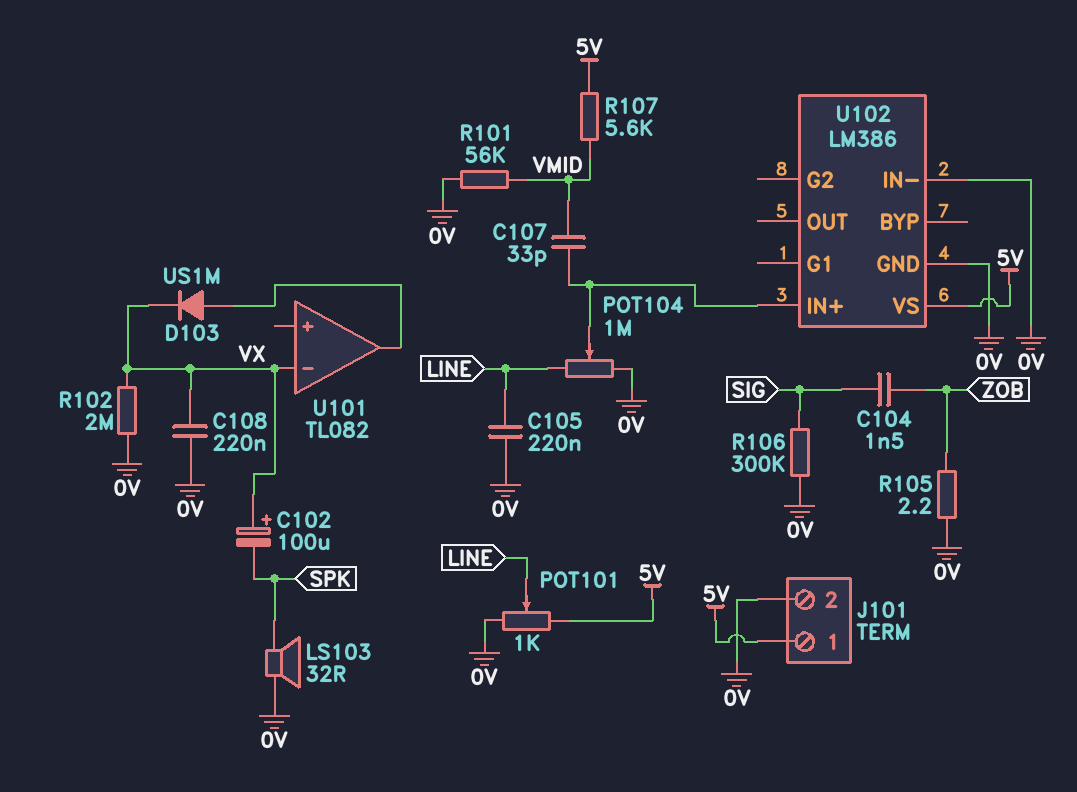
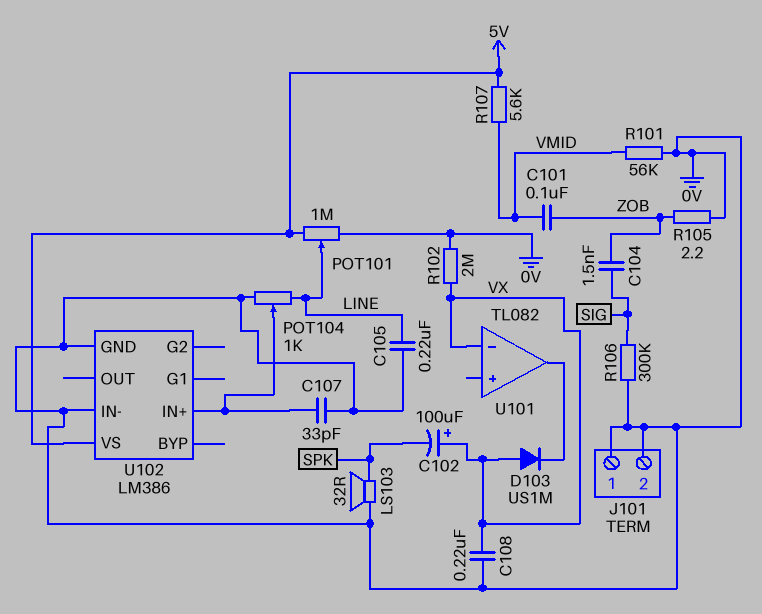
C101: none -> 100nF (VMID, ZOB)
C107: 33pF (U102/IN+, VMID) -> 33pF (0V, U102/IN+)
D103: diode US1M (A U101/out, K VX) -> diode US1M (A VX, K U101/out)
J101 pin 1: 5V -> 0V
POT101: 1k (0V, 5V, wiper LINE) -> 1M (0V, 5V, wiper LINE)
POT104: 1M (0V, LINE, wiper U102/IN+) -> 1k (0V, LINE, wiper U102/IN+)

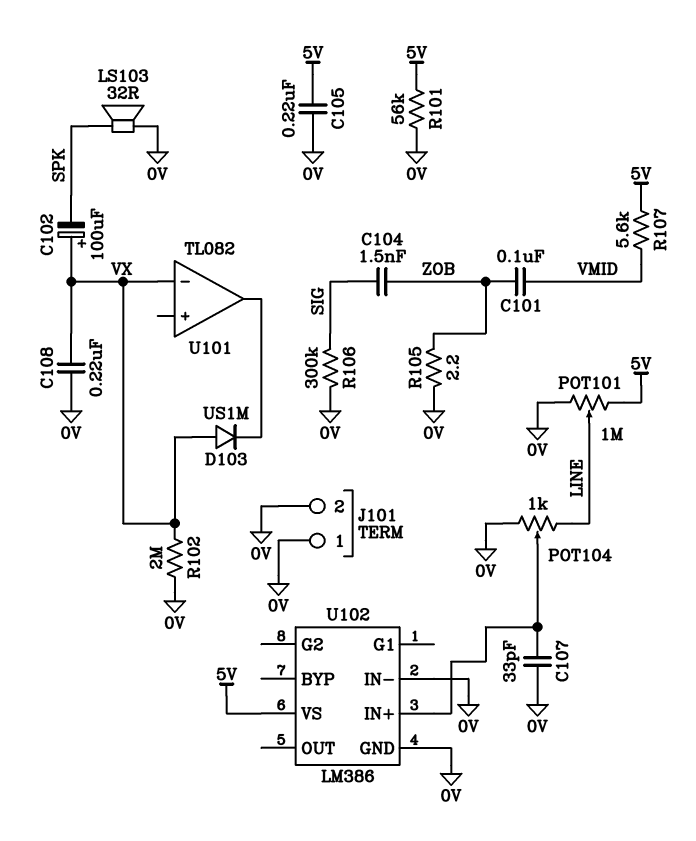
C105: 220nF (0V, LINE) -> 220nF (0V, 5V)
R101: 56k (0V, VMID) -> 56k (0V, 5V)

